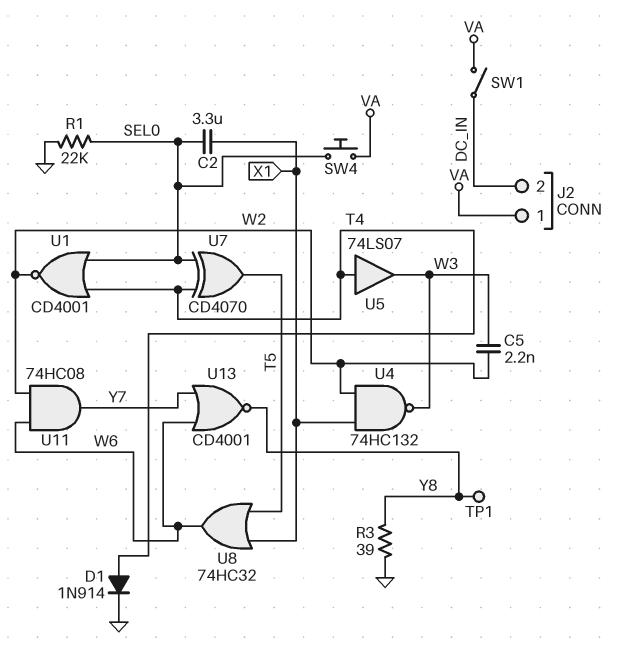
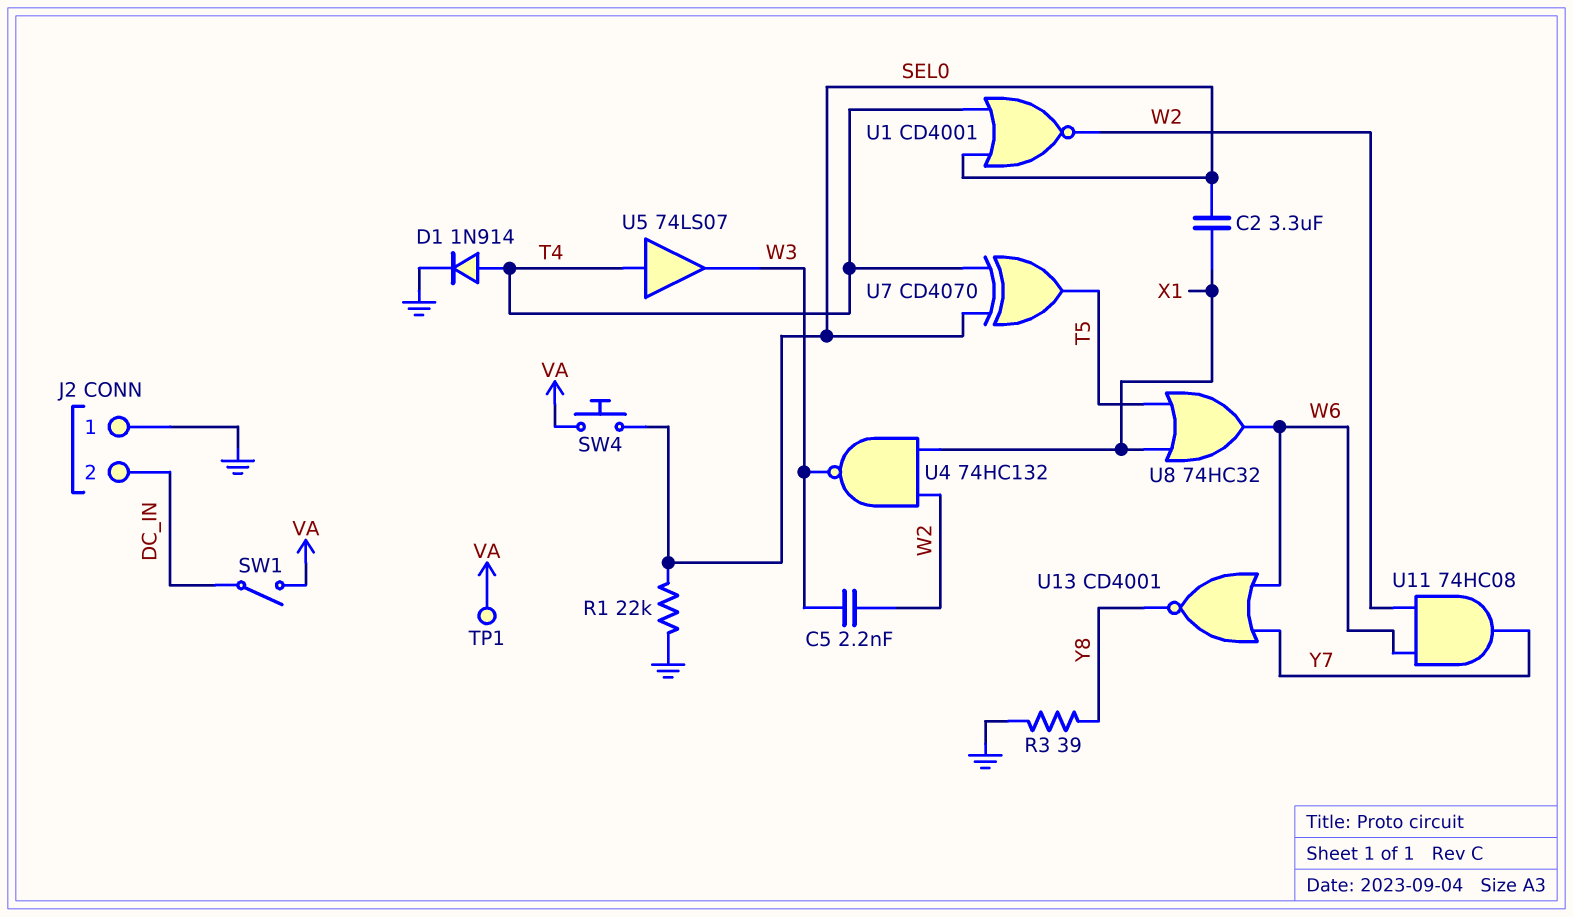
J2 pin 1: VA -> GND
TP1: test point (Y8) -> test point (VA)

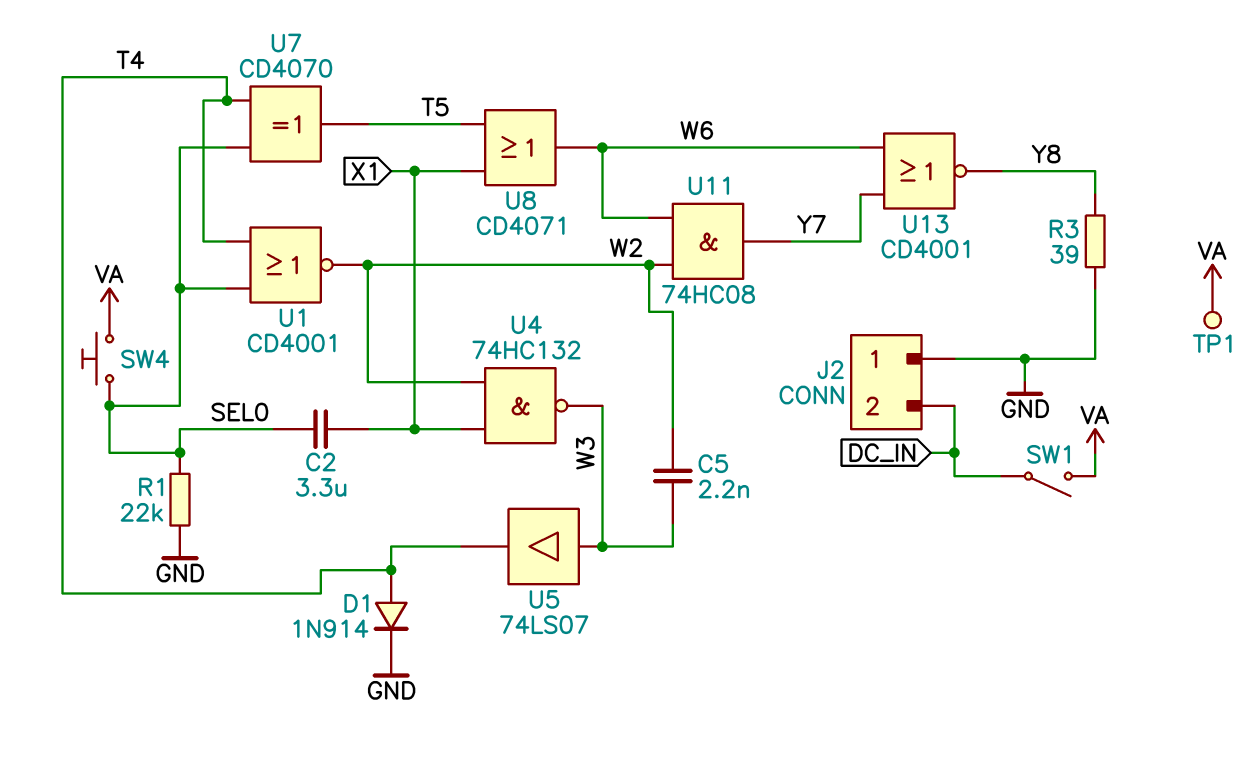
U5: buffer 74LS07 (in T4, out W3) -> buffer 74LS07 (in W3, out T4)
U8: OR 74HC32 (in T5, in X1, out W6) -> OR CD4071 (in T5, in X1, out W6)

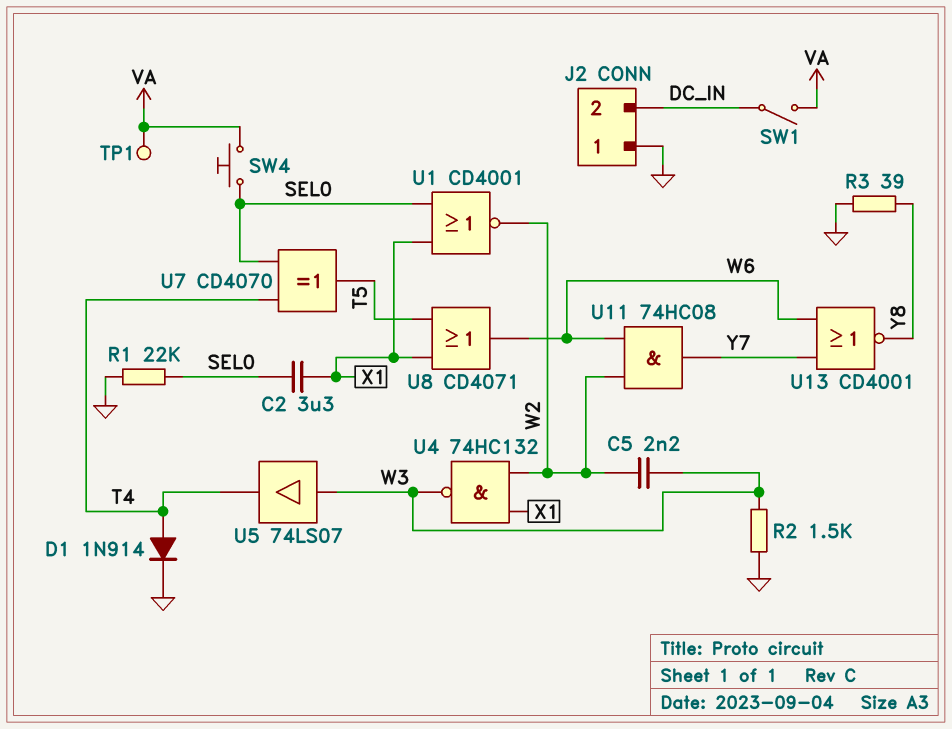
R2: none -> 1.5k (GND, W3)
U1: NOR CD4001 (in SEL0, in T4, out W2) -> NOR CD4001 (in SEL0, in X1, out W2)

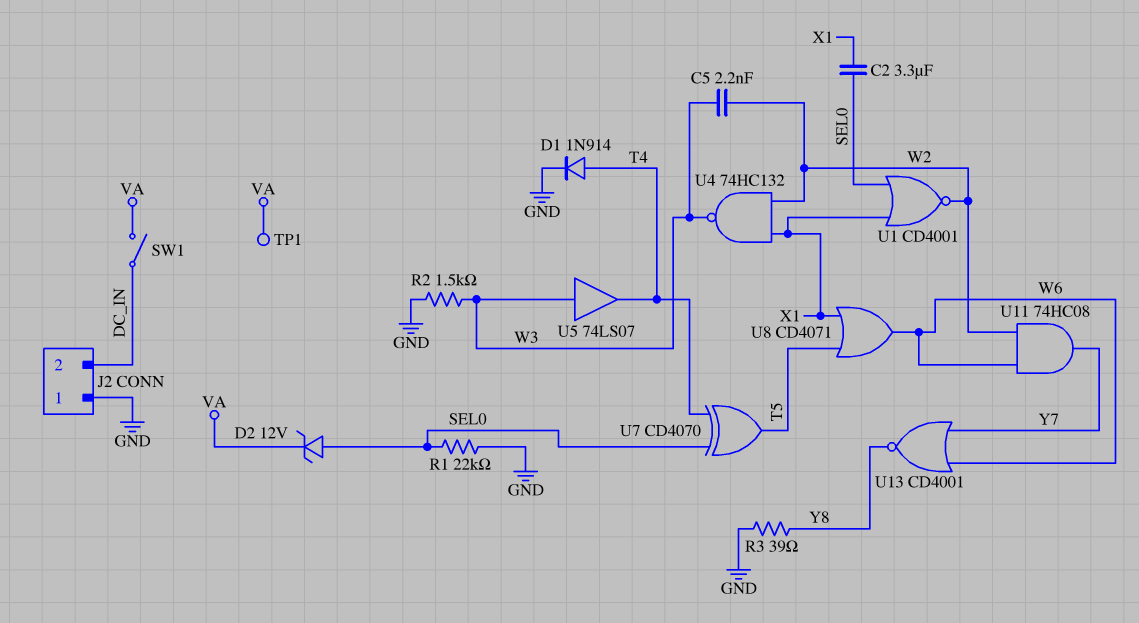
D2: none -> zener 12V (A SEL0, K VA)
SW4: button (SEL0, VA) -> none

